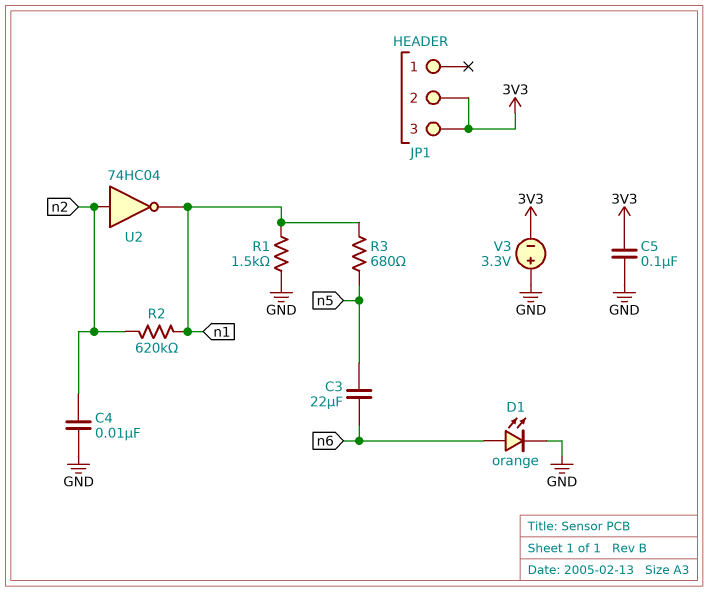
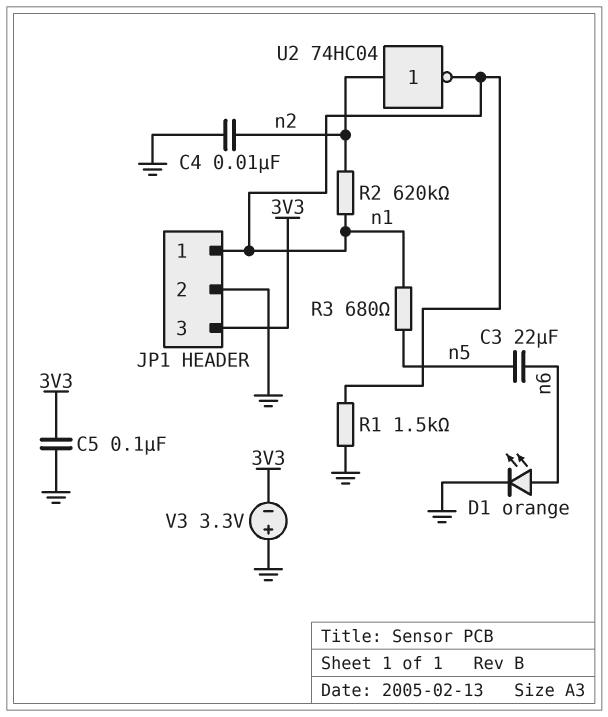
JP1 pin 1: none -> n1
JP1 pin 2: 3V3 -> GND

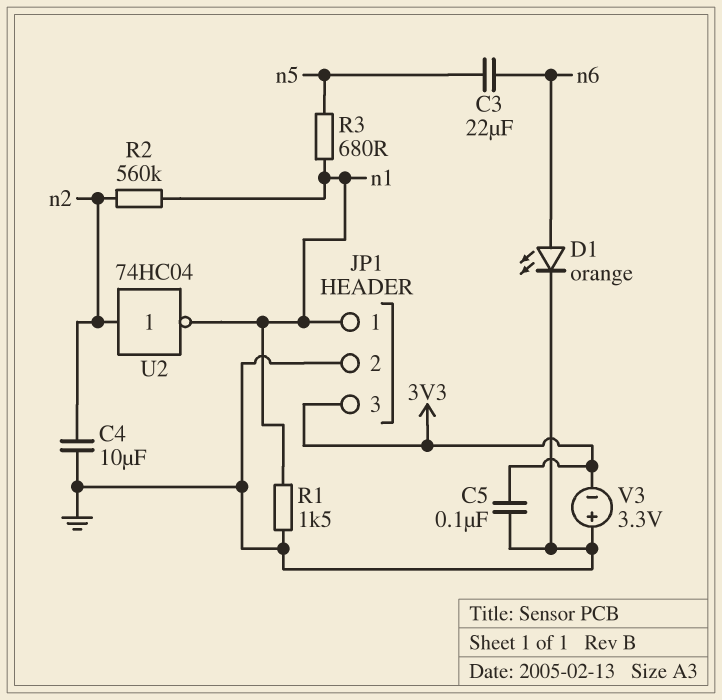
C4: 10nF (GND, n2) -> 10uF (GND, n2)
R2: 620k (n1, n2) -> 560k (n1, n2)

